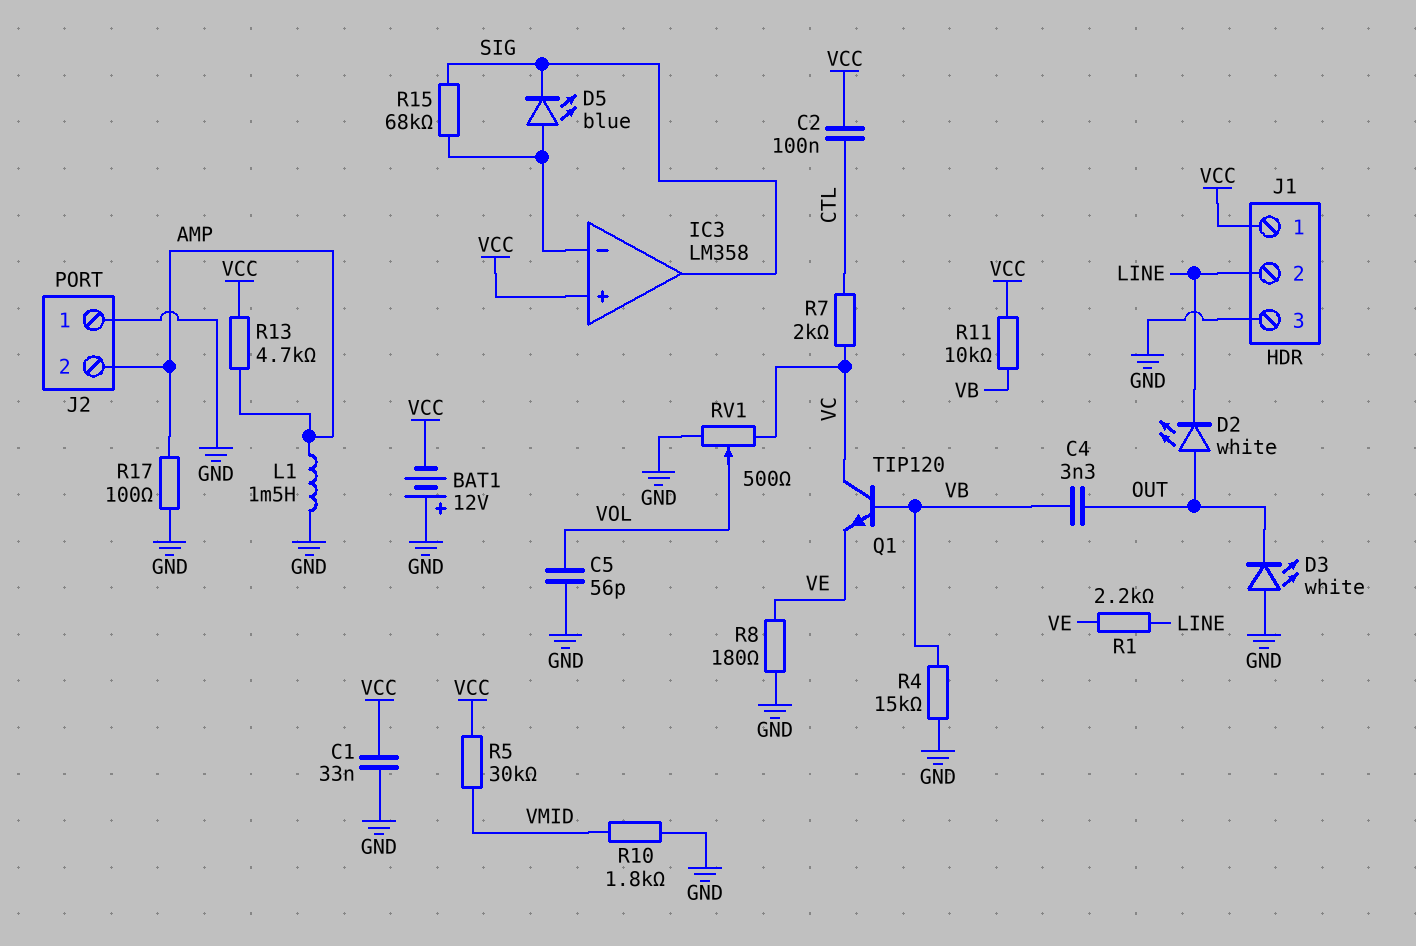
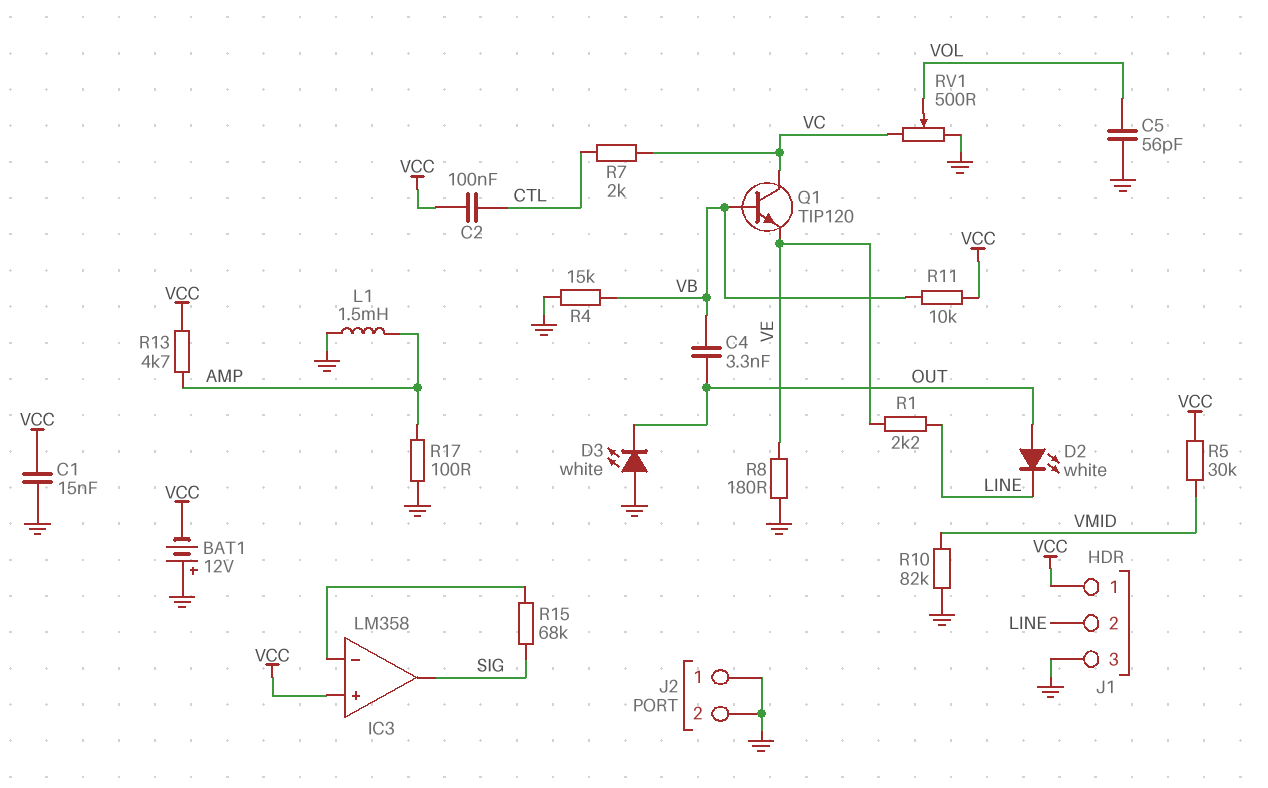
C1: 33nF (GND, VCC) -> 15nF (GND, VCC)
D5: LED blue (A IC3/in-, K SIG) -> none
J2 pin 2: AMP -> GND
R10: 1.8k (GND, VMID) -> 82k (GND, VMID)

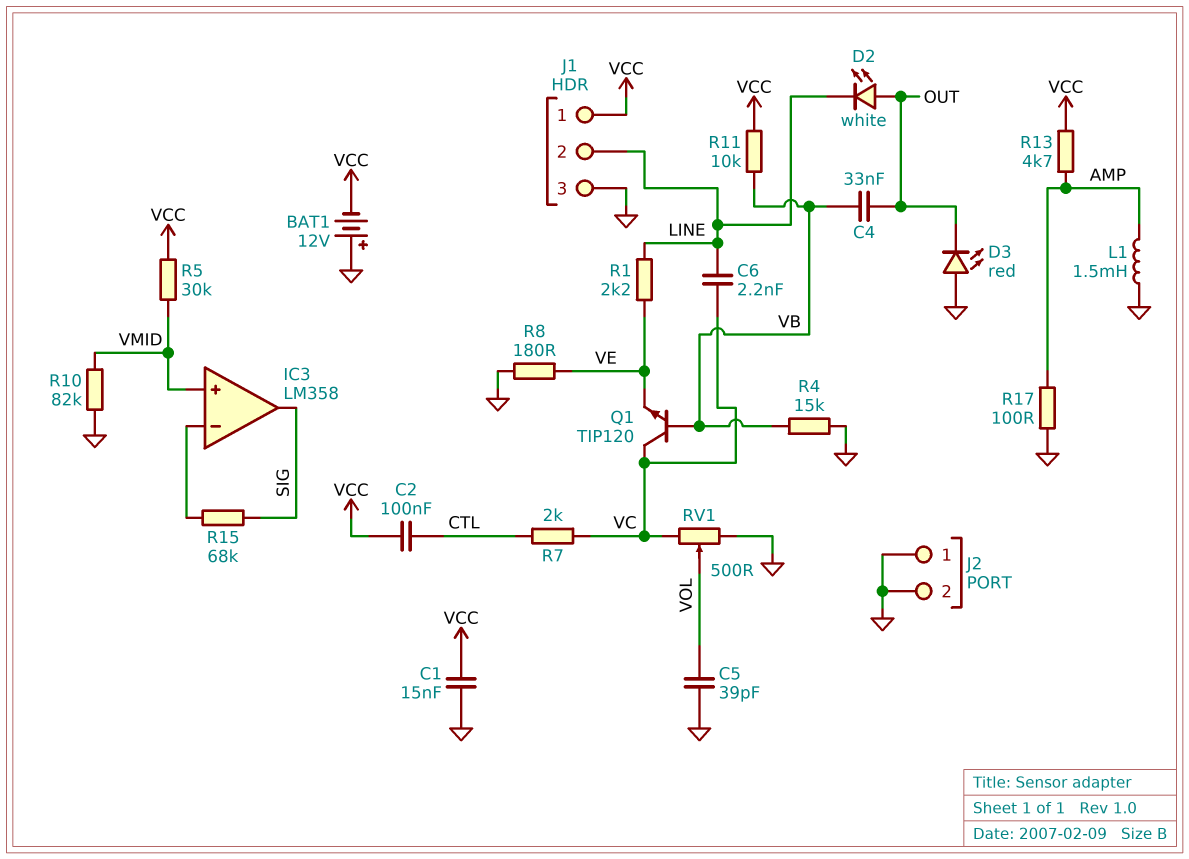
C4: 3.3nF (OUT, VB) -> 33nF (OUT, VB)
C5: 56pF (GND, VOL) -> 39pF (GND, VOL)
C6: none -> 2.2nF (LINE, VC)
D3: LED white (A GND, K OUT) -> LED red (A GND, K OUT)
IC3 pin in+: VCC -> VMID

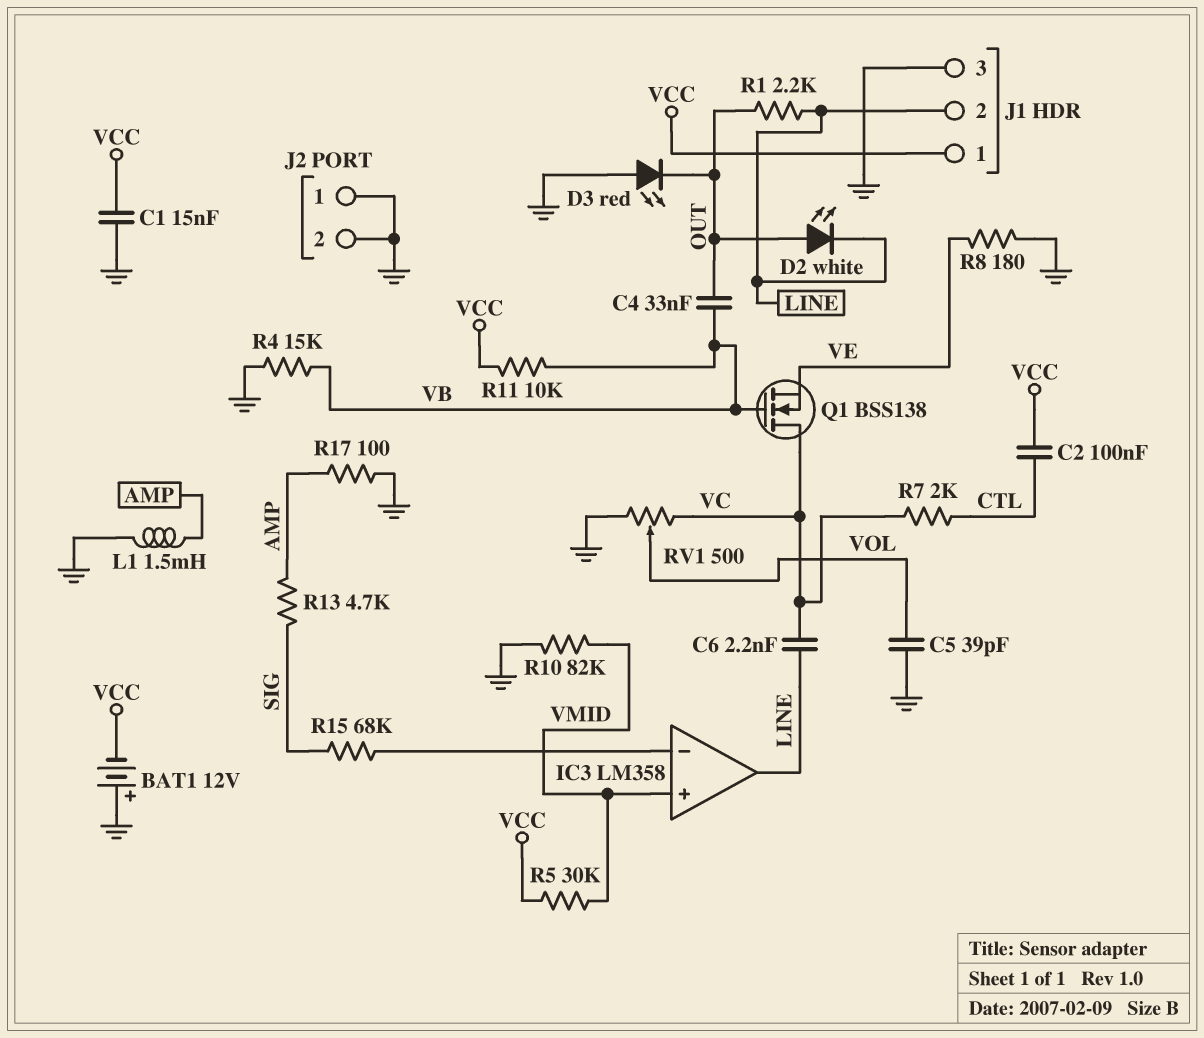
IC3 pin out: SIG -> LINE
Q1: NPN TIP120 (B VB, C VC, E VE) -> NMOS BSS138 (G VB, D VC, S VE)
R1: 2.2k (LINE, VE) -> 2.2k (LINE, OUT)
R13: 4.7k (AMP, VCC) -> 4.7k (AMP, SIG)

